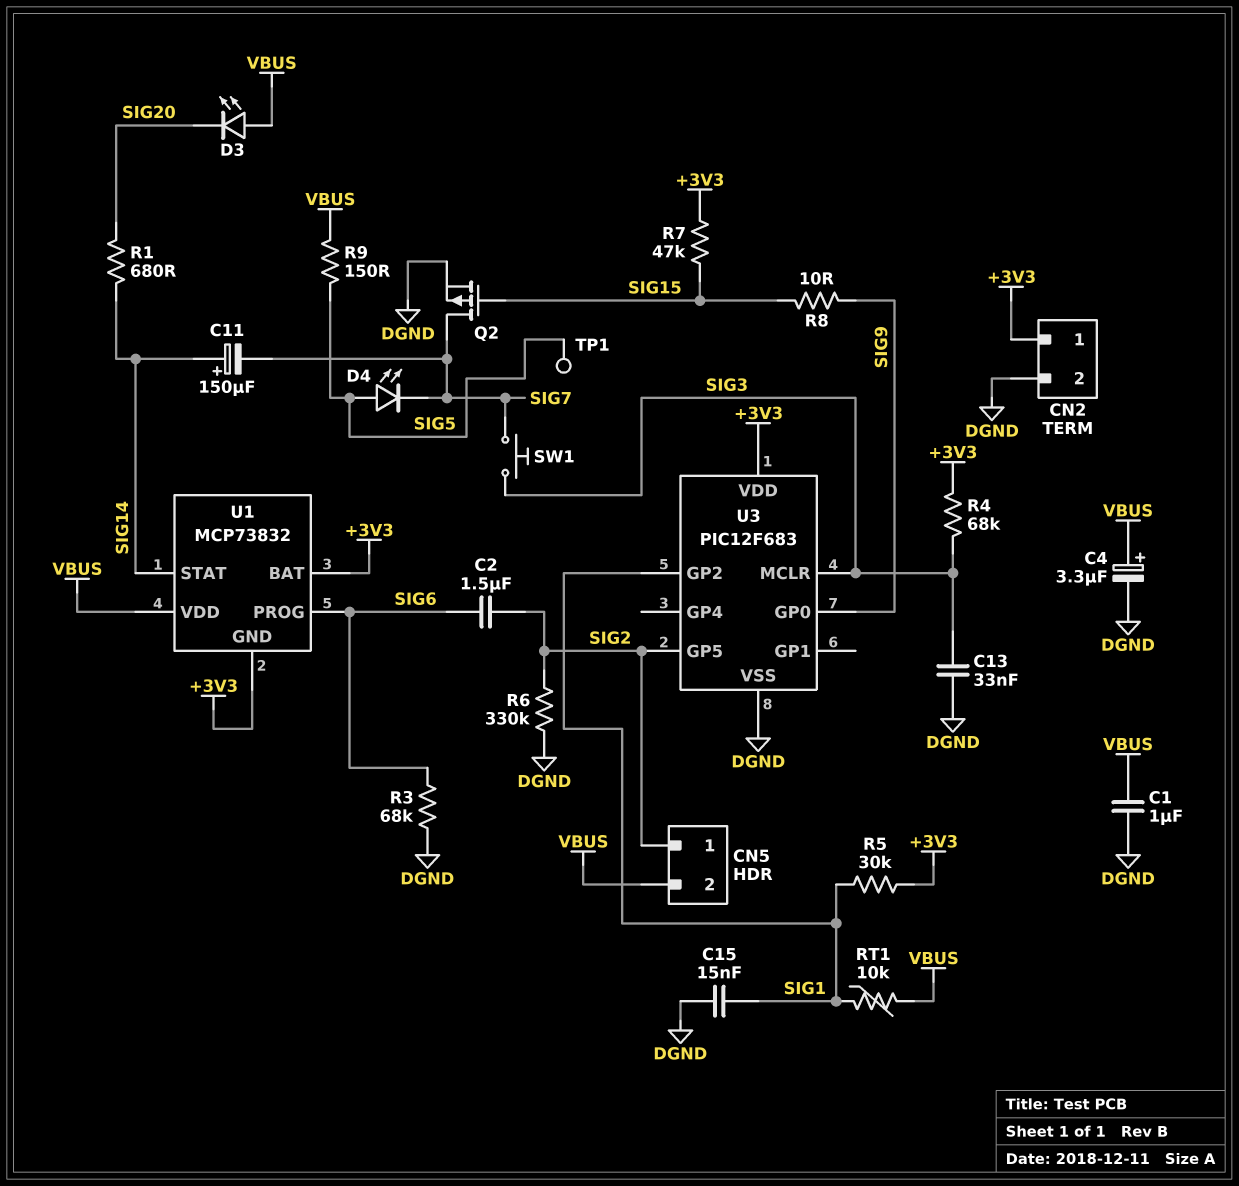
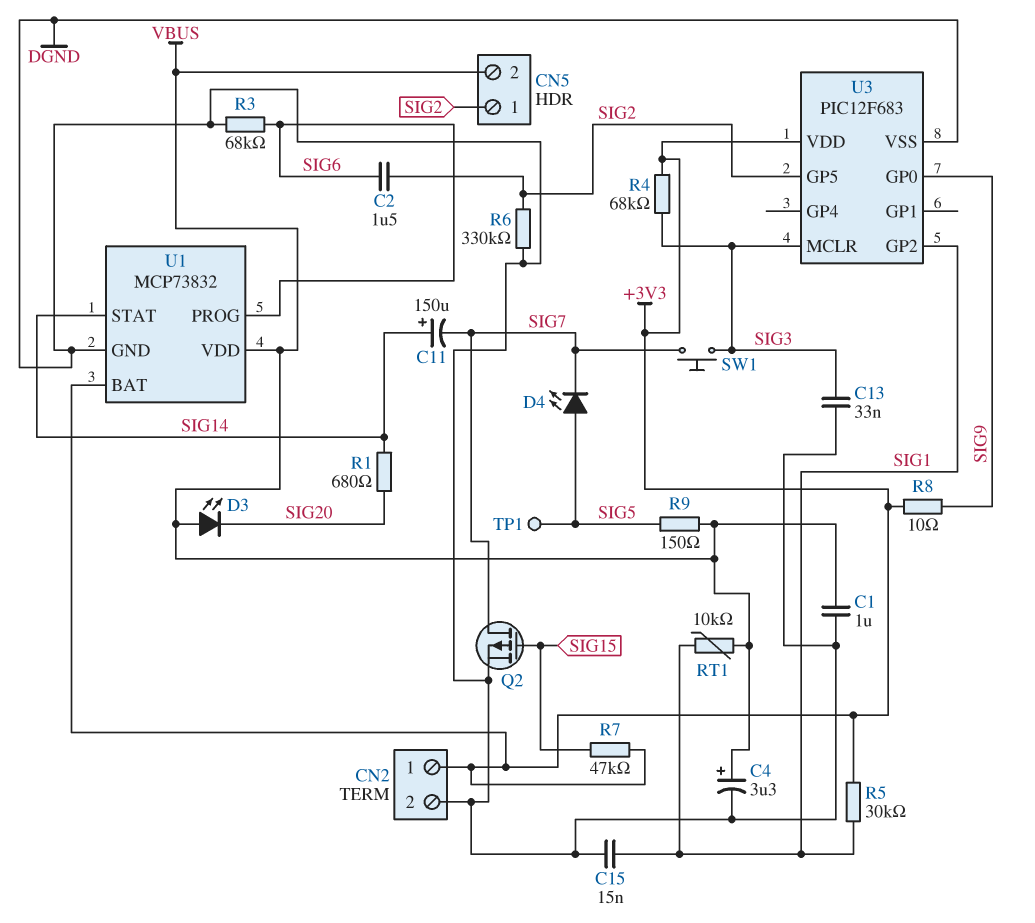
R8: 10 (SIG9, SIG15) -> 10 (+3V3, SIG9)
U1 pin GND: +3V3 -> DGND

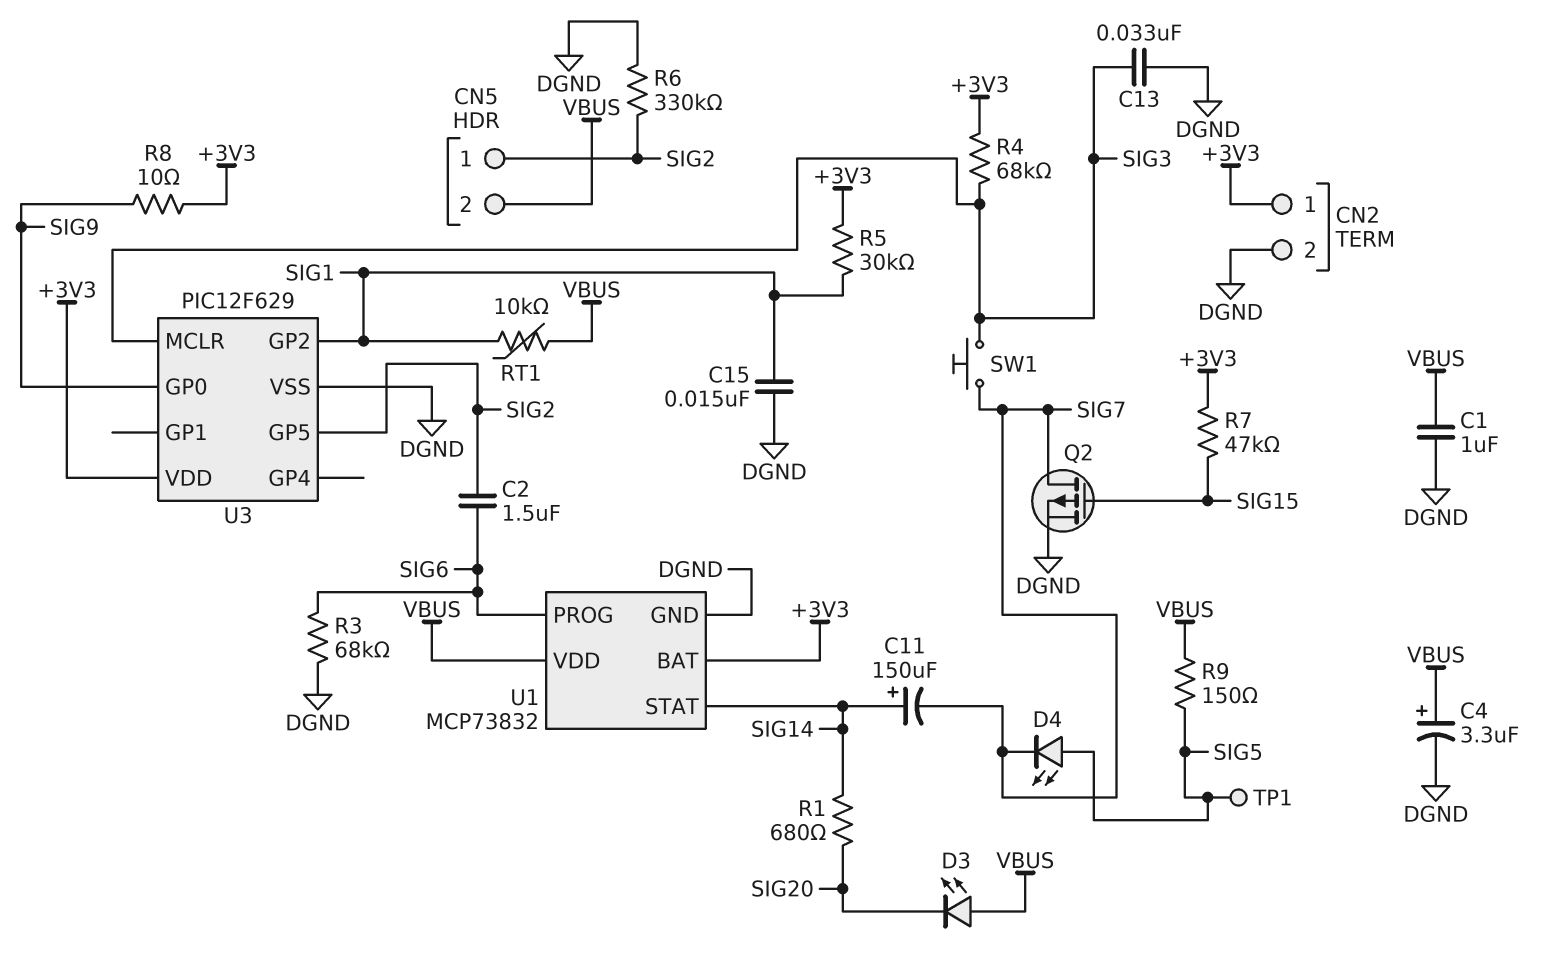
U3: PIC12F683 -> PIC12F629

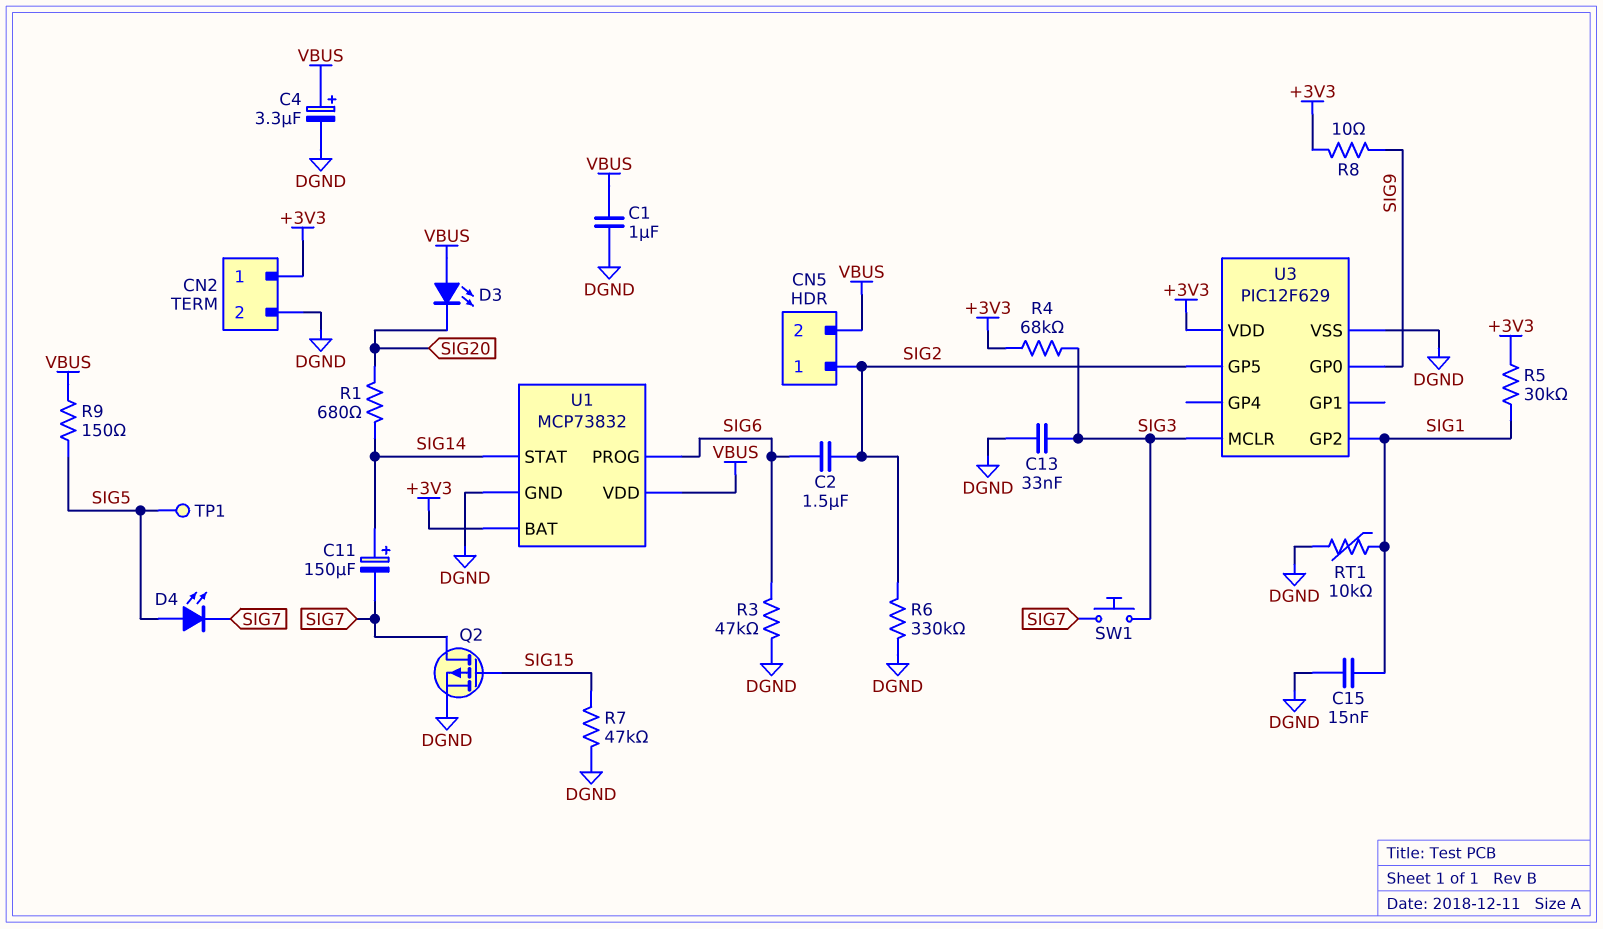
R3: 68k (DGND, SIG6) -> 47k (DGND, SIG6)
R7: 47k (+3V3, SIG15) -> 47k (DGND, SIG15)
RT1: 10k (SIG1, VBUS) -> 10k (DGND, SIG1)

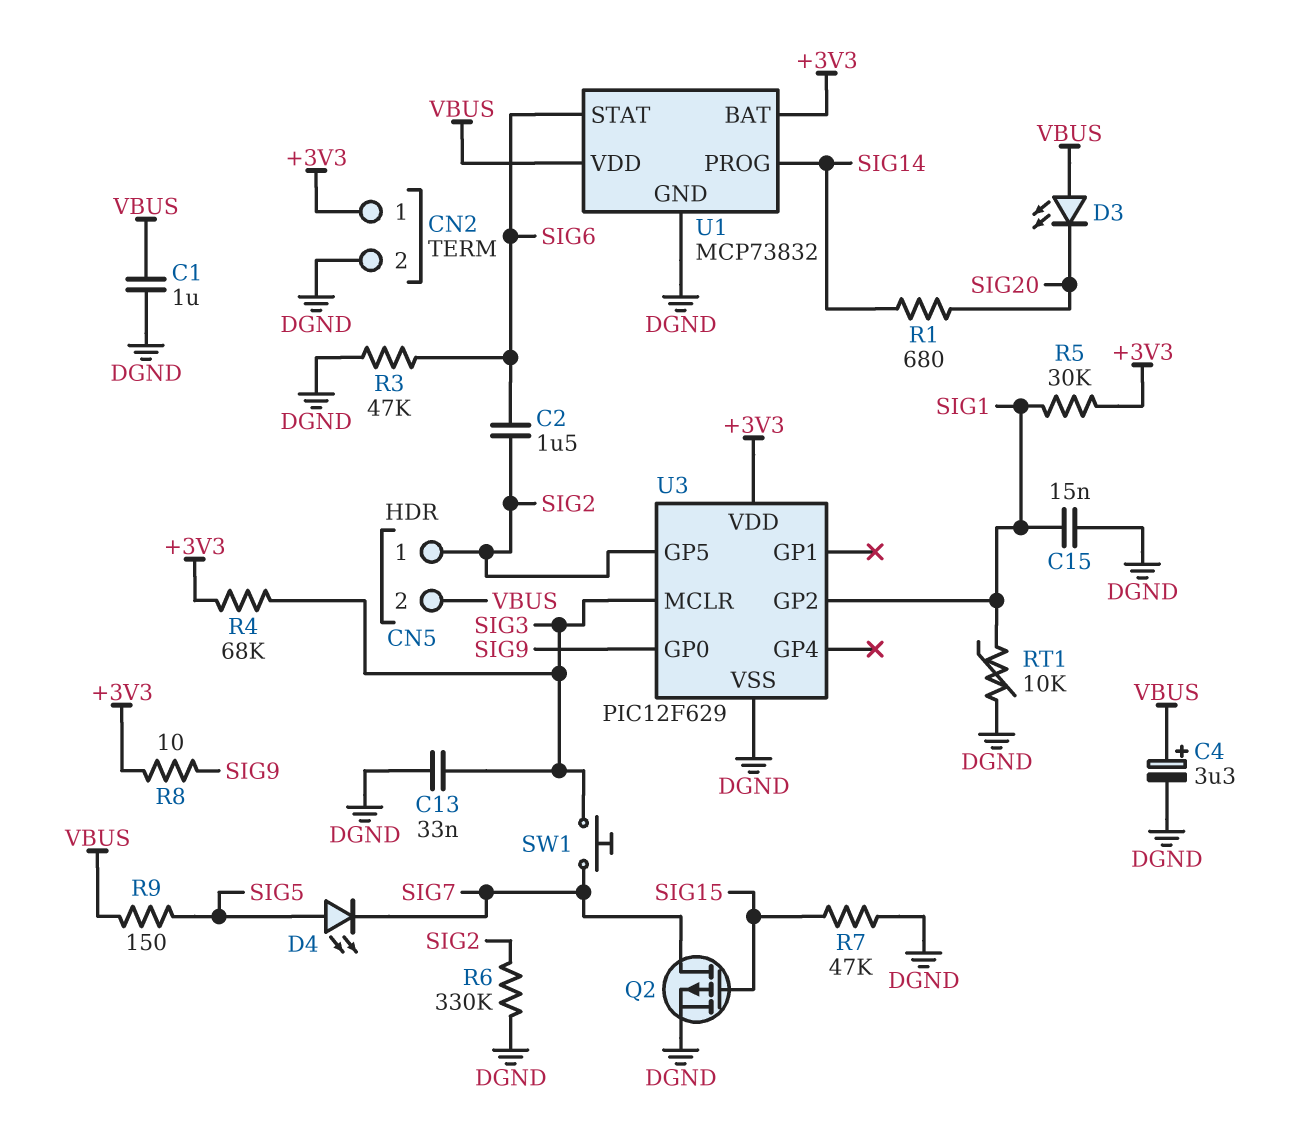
C11: 150uF (plus SIG14, minus SIG7) -> none
TP1: test point (SIG5) -> none
U1 pin PROG: SIG6 -> SIG14
U1 pin STAT: SIG14 -> SIG6

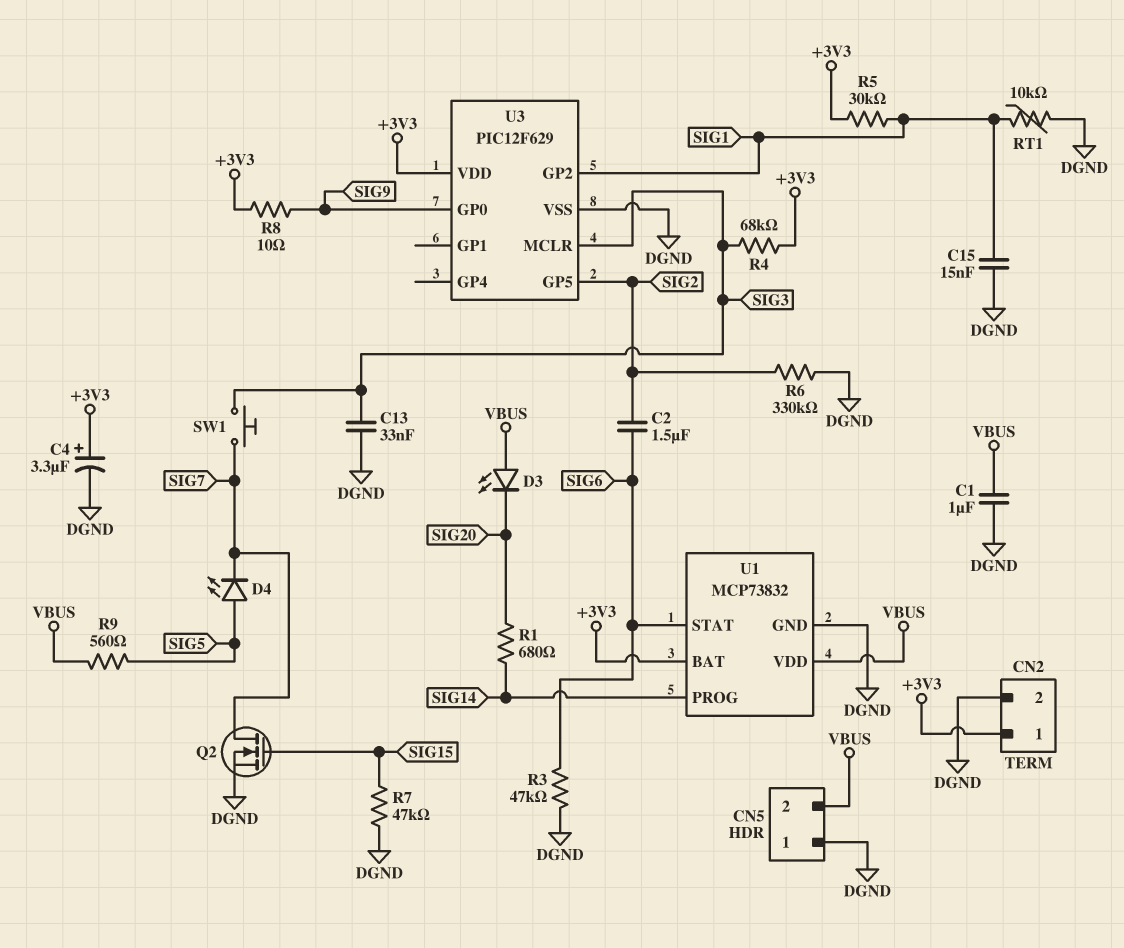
C4: 3.3uF (plus VBUS, minus DGND) -> 3.3uF (plus +3V3, minus DGND)
CN5 pin 1: SIG2 -> DGND
Q2: PMOS (G SIG15, D SIG7, S DGND) -> NMOS (G SIG15, D SIG7, S DGND)
R9: 150 (SIG5, VBUS) -> 560 (SIG5, VBUS)

